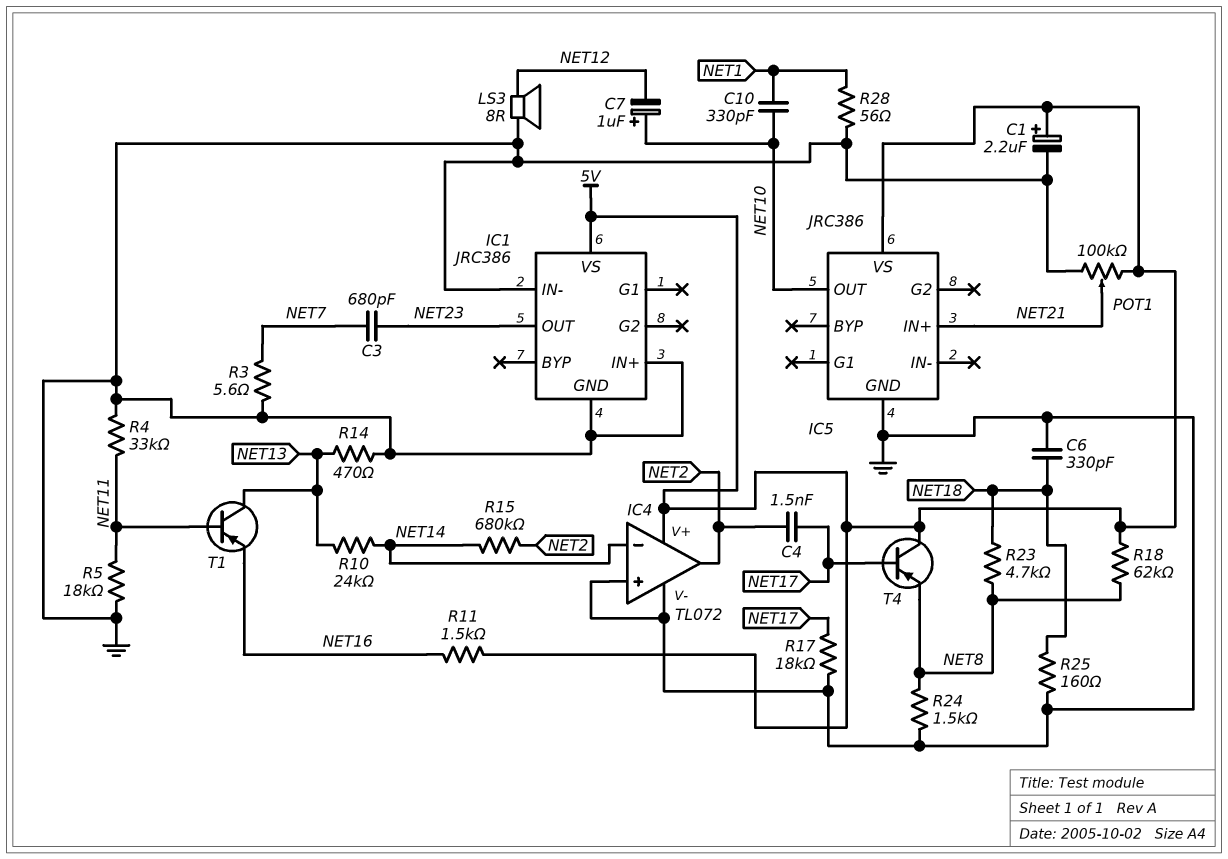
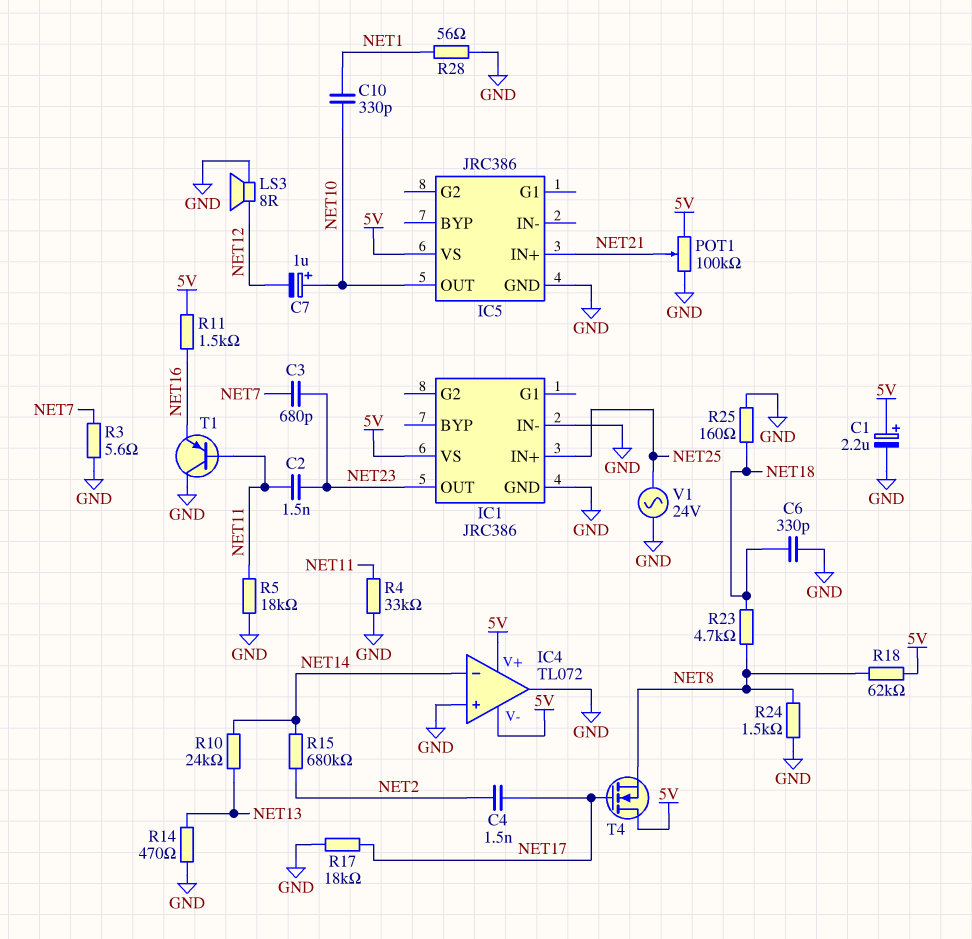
C2: none -> 1.5nF (NET11, NET23)
IC1 pin IN+: GND -> NET25
IC4 pin V-: GND -> 5V
IC4 pin out: NET2 -> GND
T1: PNP (B NET11, C NET13, E NET16) -> PNP (B NET11, C GND, E NET16)
T4: PNP (B NET17, C 5V, E NET8) -> NMOS (G NET17, D 5V, S NET8)
V1: none -> AC 24V (GND, NET25)

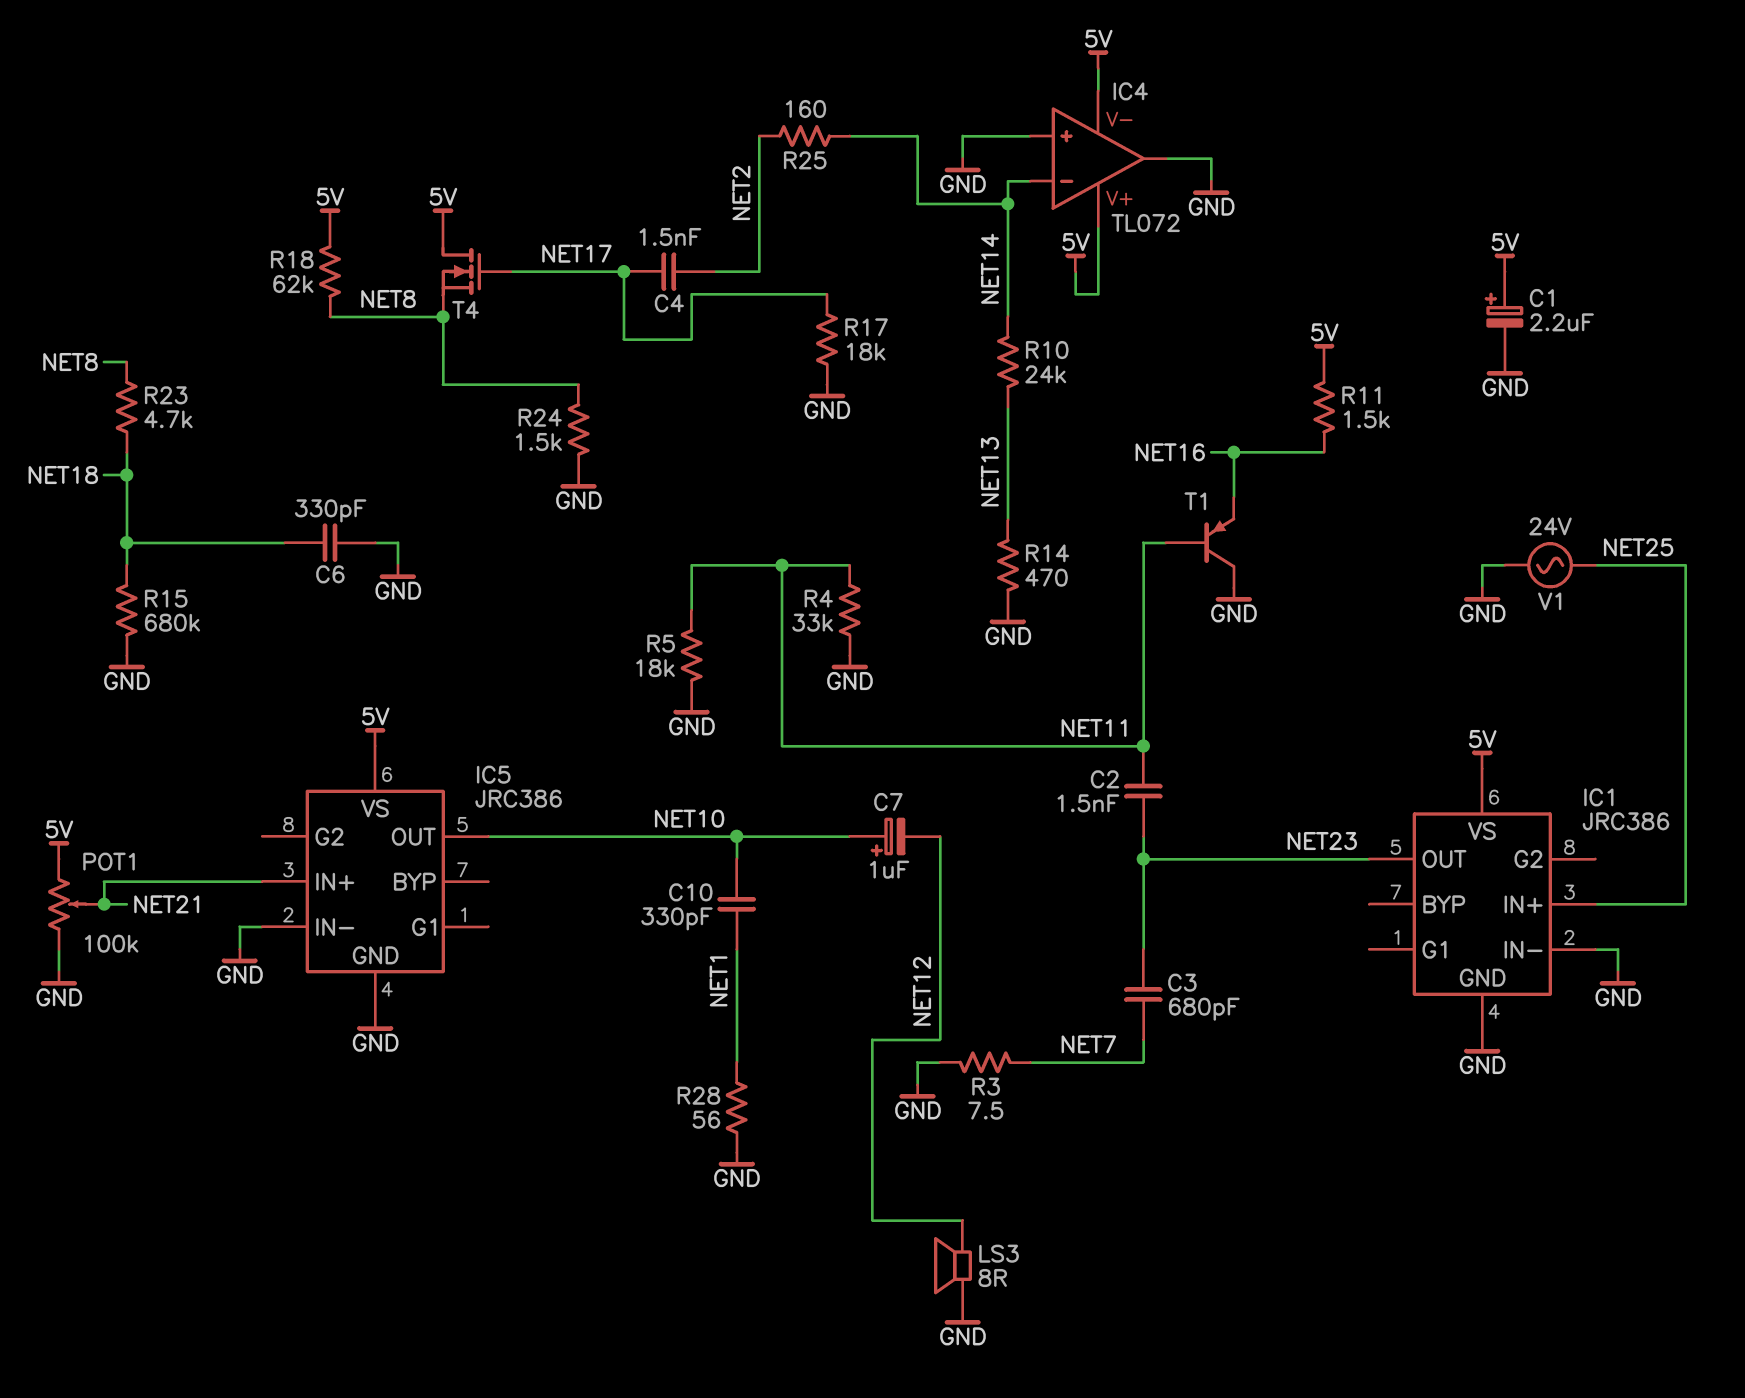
IC5 pin IN-: none -> GND
R3: 5.6 (GND, NET7) -> 7.5 (GND, NET7)
R15: 680k (NET2, NET14) -> 680k (GND, NET18)
R25: 160 (GND, NET18) -> 160 (NET2, NET14)

